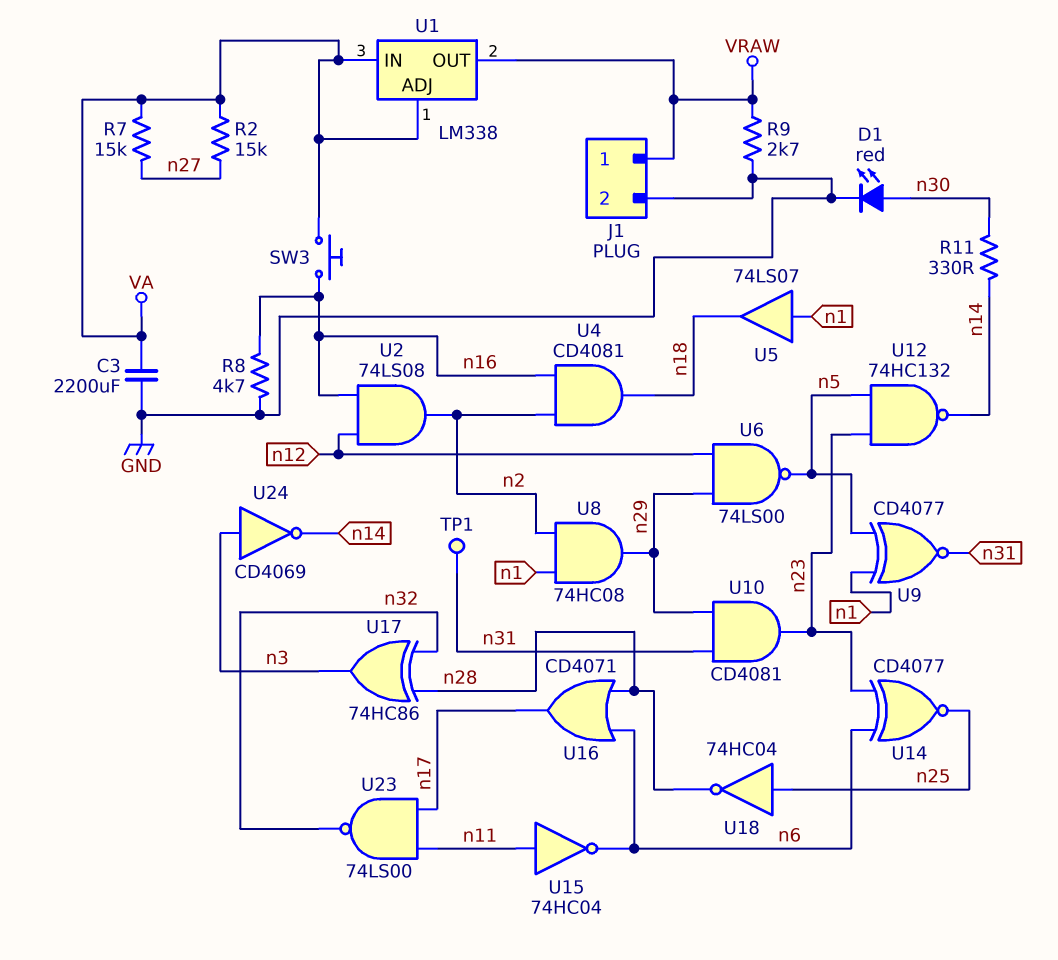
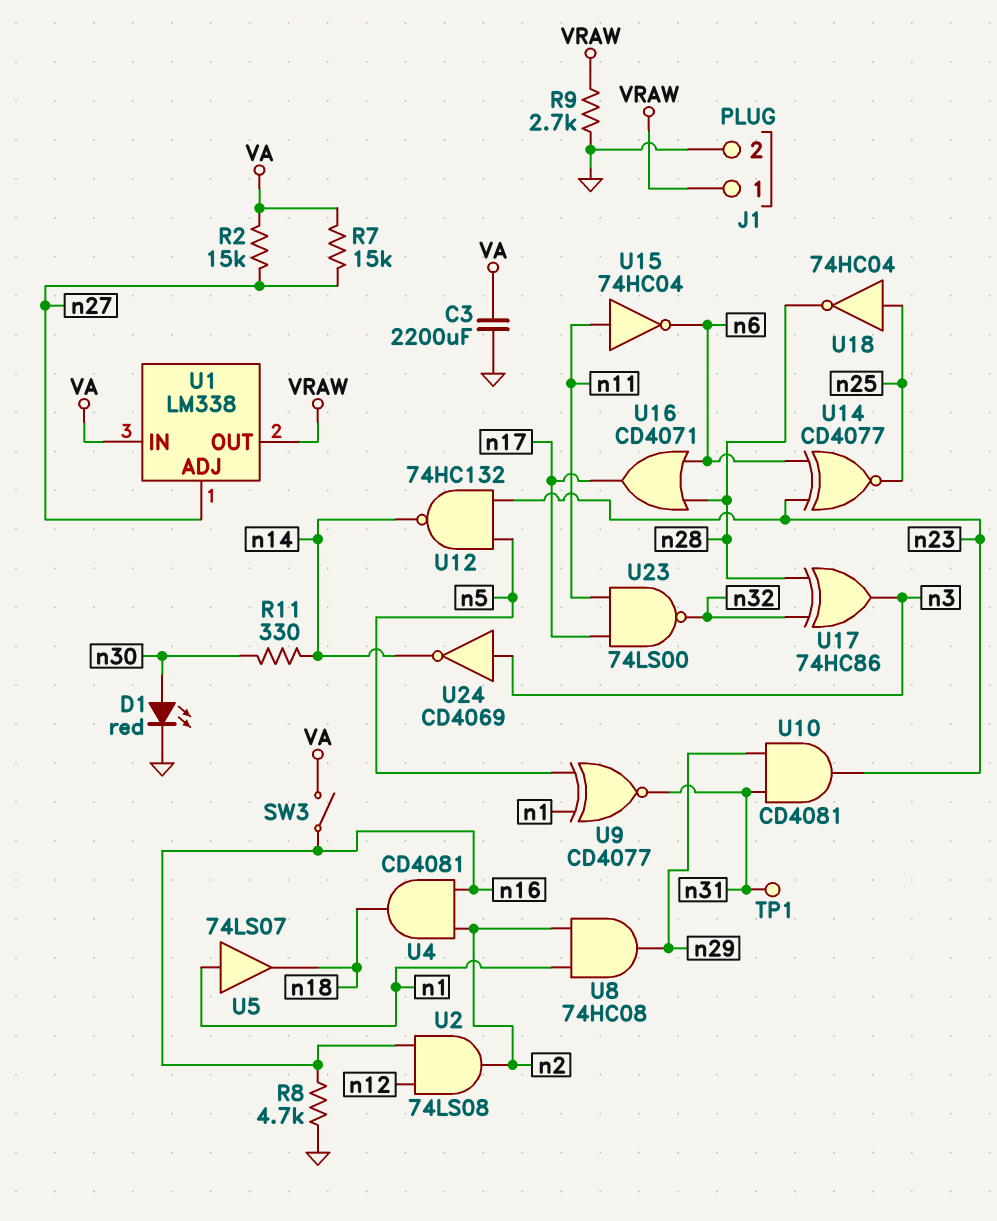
SW3: button (VA, n16) -> switch (VA, n16)
U1 pin ADJ: VA -> n27
U6: NAND 74LS00 (in n12, in n29, out n5) -> none

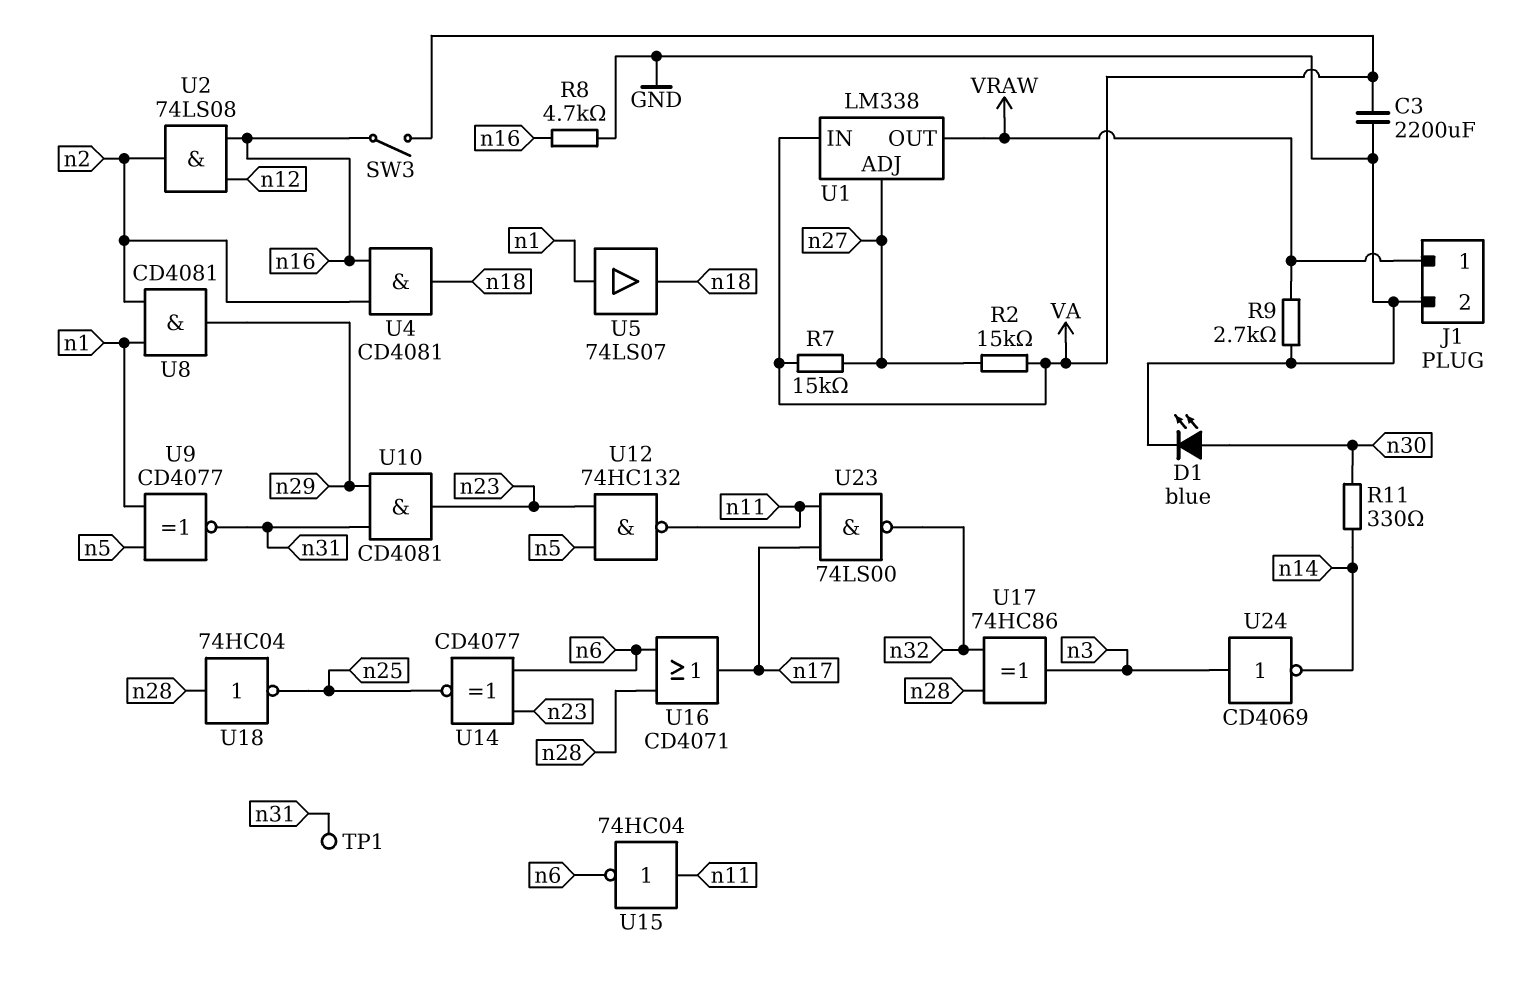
D1: LED red (A n30, K GND) -> LED blue (A n30, K GND)
U8: AND 74HC08 (in n1, in n2, out n29) -> AND CD4081 (in n1, in n2, out n29)
U12: NAND 74HC132 (in n5, in n23, out n14) -> NAND 74HC132 (in n5, in n23, out n11)
U18: NOT 74HC04 (in n25, out n28) -> NOT 74HC04 (in n28, out n25)

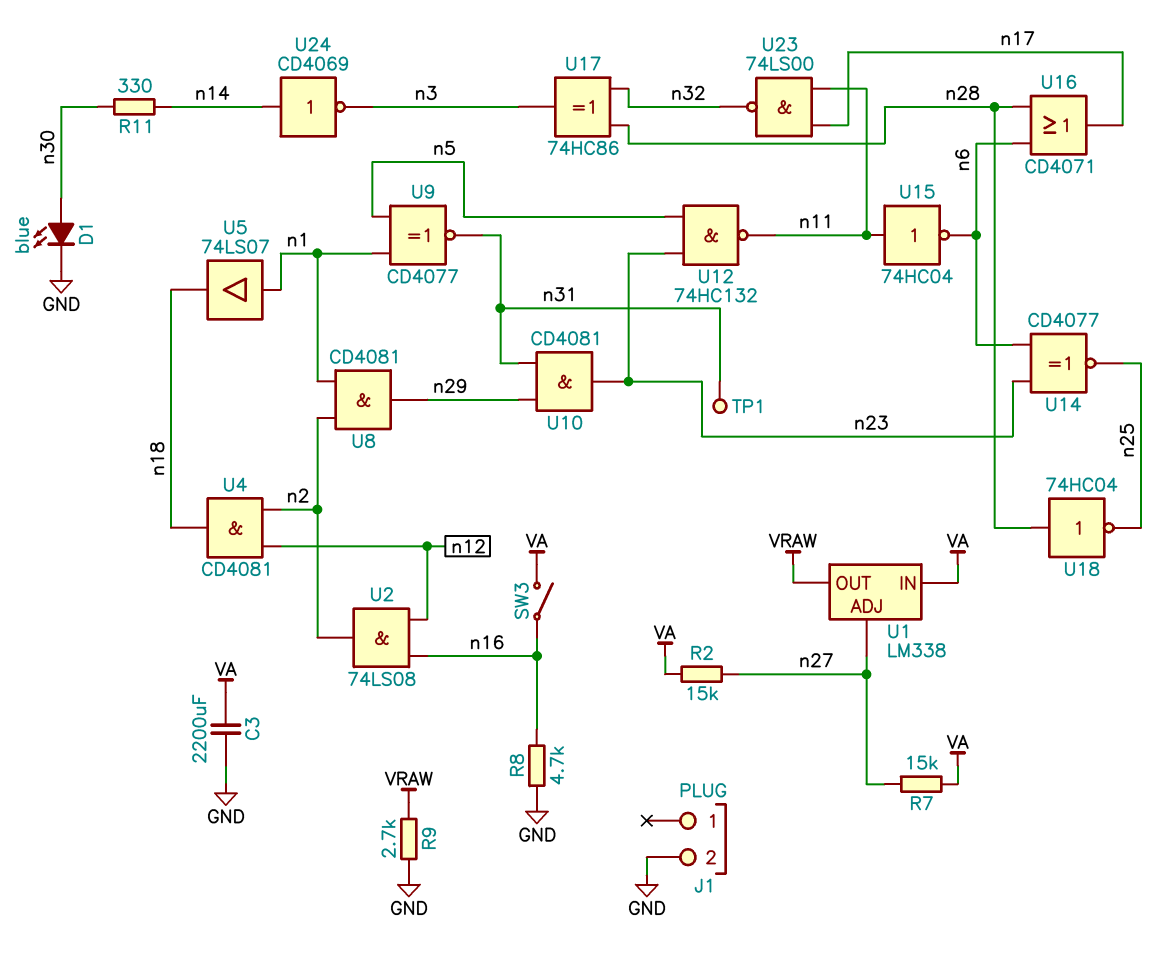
J1 pin 1: VRAW -> none
U4: AND CD4081 (in n2, in n16, out n18) -> AND CD4081 (in n2, in n12, out n18)
U24: NOT CD4069 (in n3, out n14) -> NOT CD4069 (in n14, out n3)

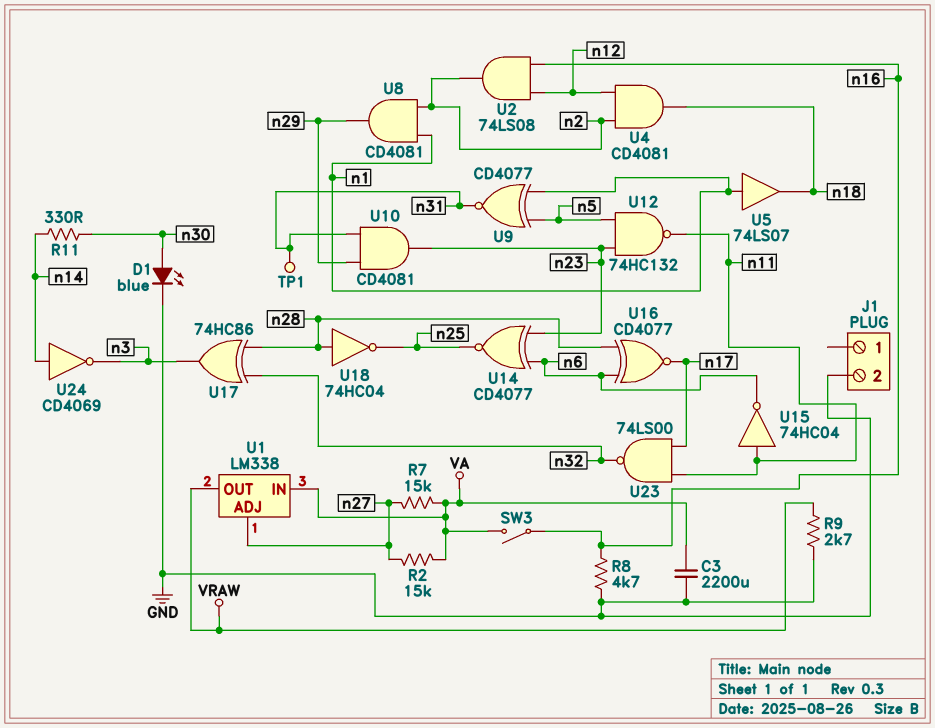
U16: OR CD4071 (in n6, in n28, out n17) -> XNOR CD4077 (in n6, in n28, out n17)

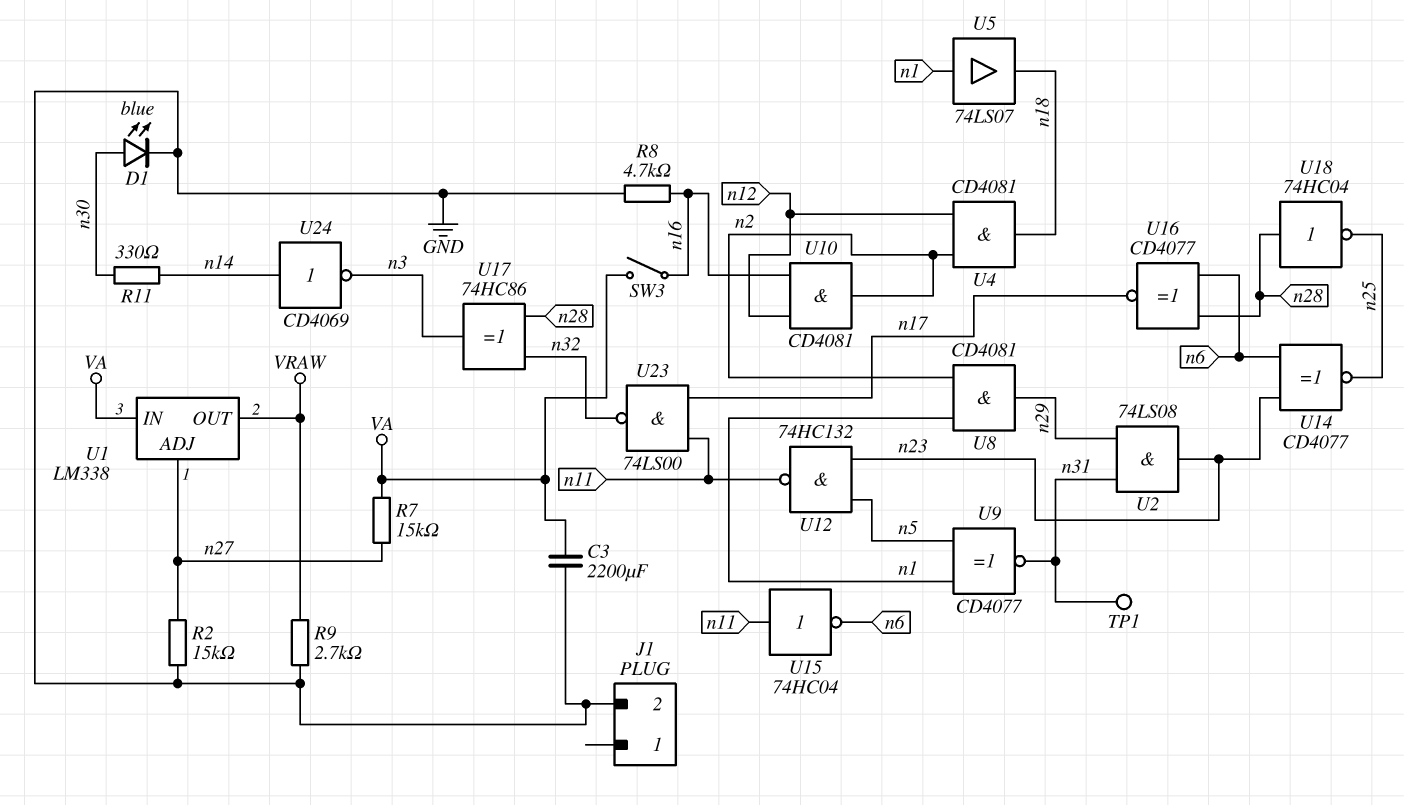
R2: 15k (VA, n27) -> 15k (GND, n27)
U2: AND 74LS08 (in n12, in n16, out n2) -> AND 74LS08 (in n29, in n31, out n23)
U10: AND CD4081 (in n29, in n31, out n23) -> AND CD4081 (in n12, in n16, out n2)

